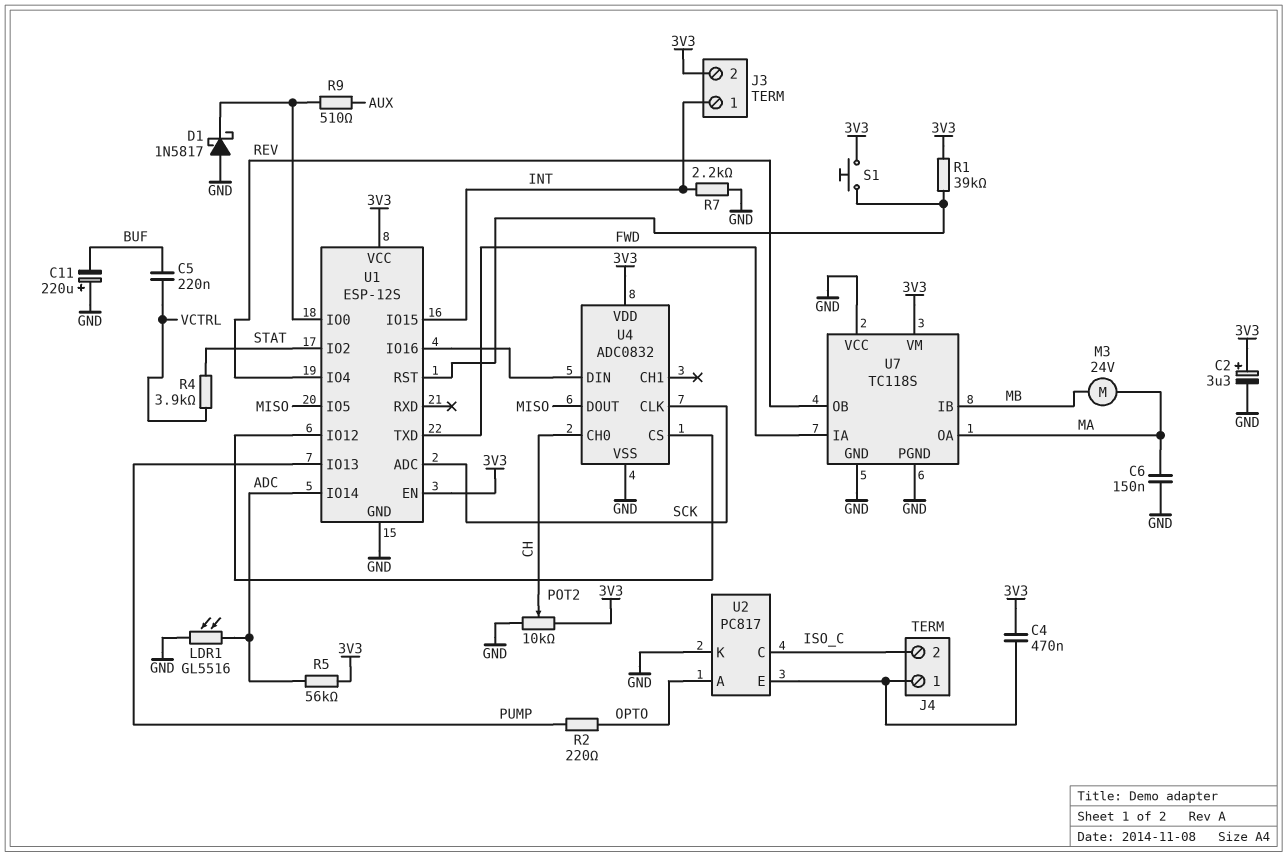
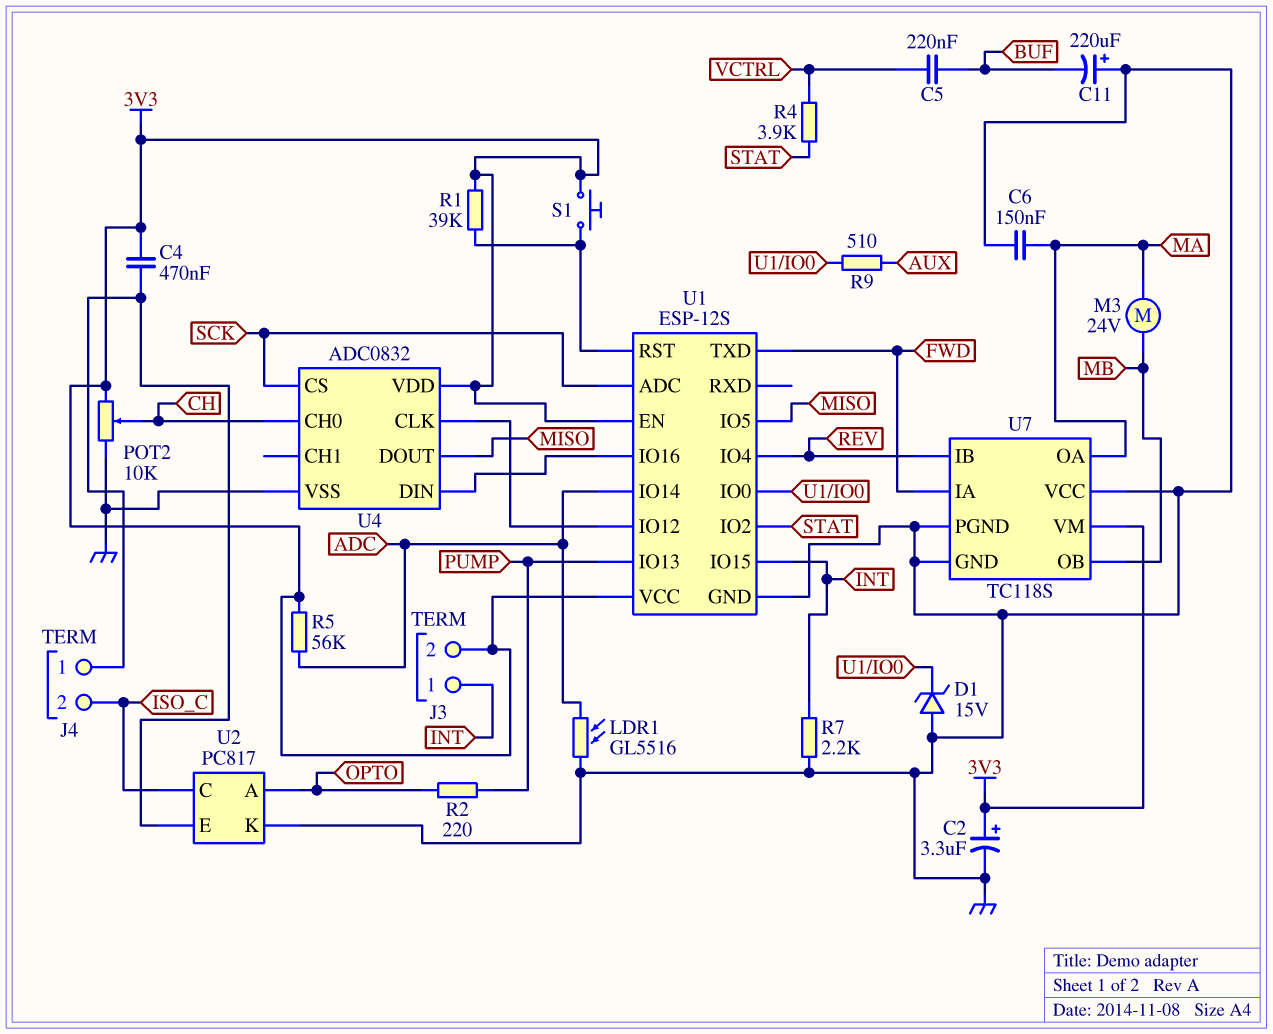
D1: schottky 1N5817 (A GND, K U1/IO0) -> zener 15V (A GND, K U1/IO0)
U4 pin CLK: SCK -> U1/IO12
U4 pin CS: U1/IO12 -> SCK
U7 pin IB: MB -> REV
U7 pin OB: REV -> MB

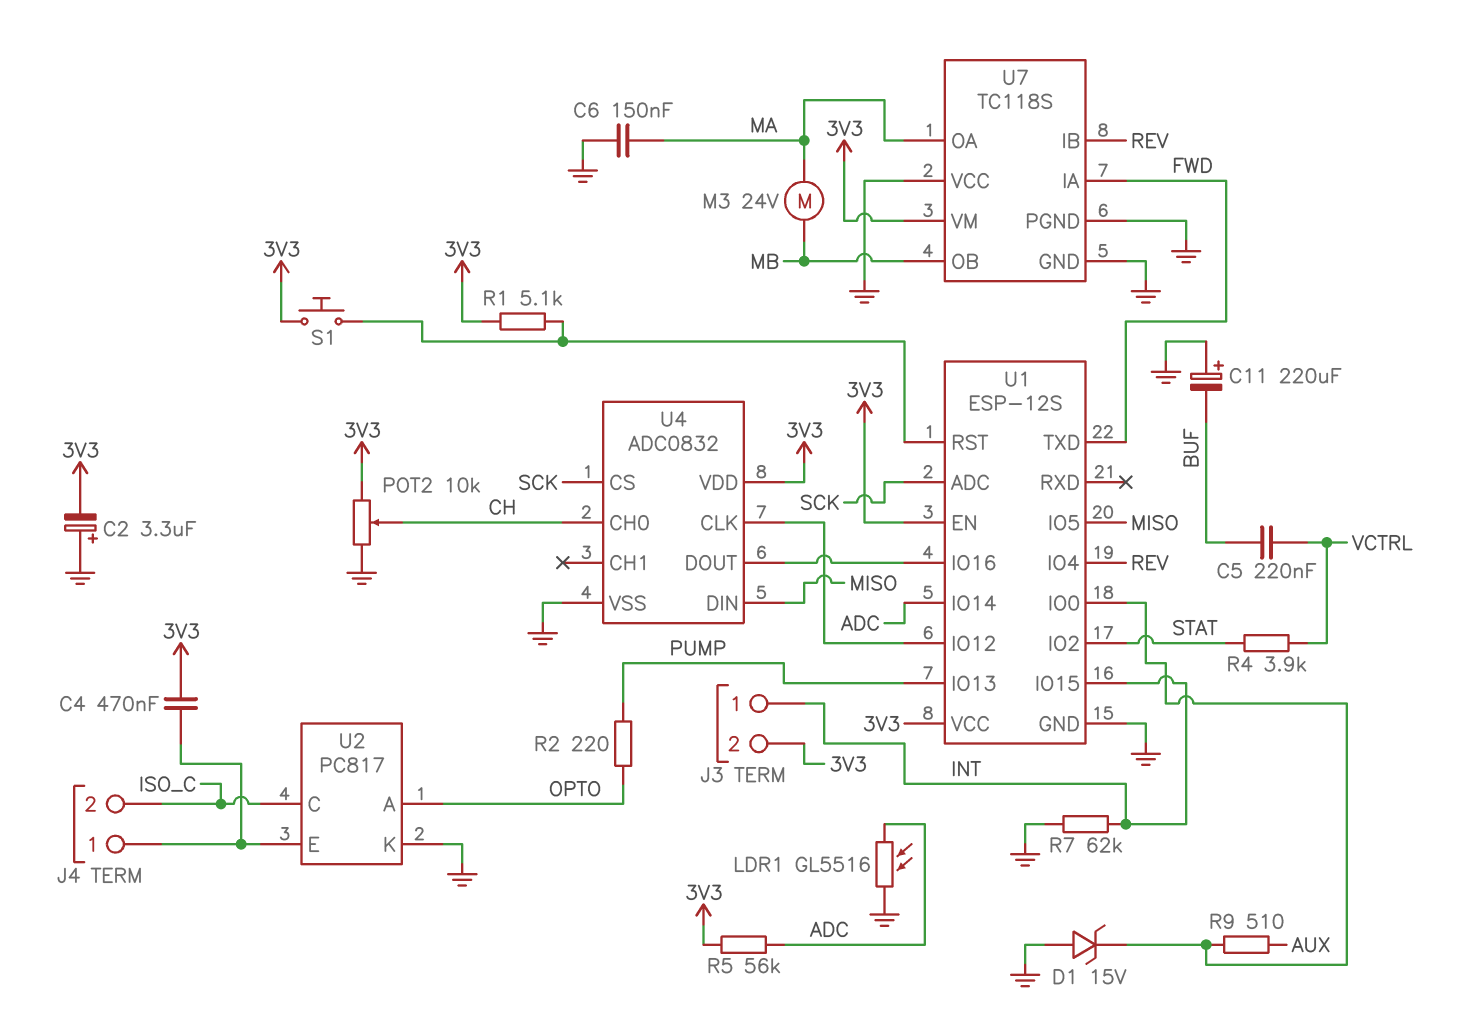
C2: 3.3uF (plus 3V3, minus GND) -> 3.3uF (plus GND, minus 3V3)
R1: 39k (3V3, U1/RST) -> 5.1k (3V3, U1/RST)
R7: 2.2k (GND, INT) -> 62k (GND, INT)
U4 pin DIN: U1/IO16 -> MISO
U4 pin DOUT: MISO -> U1/IO16

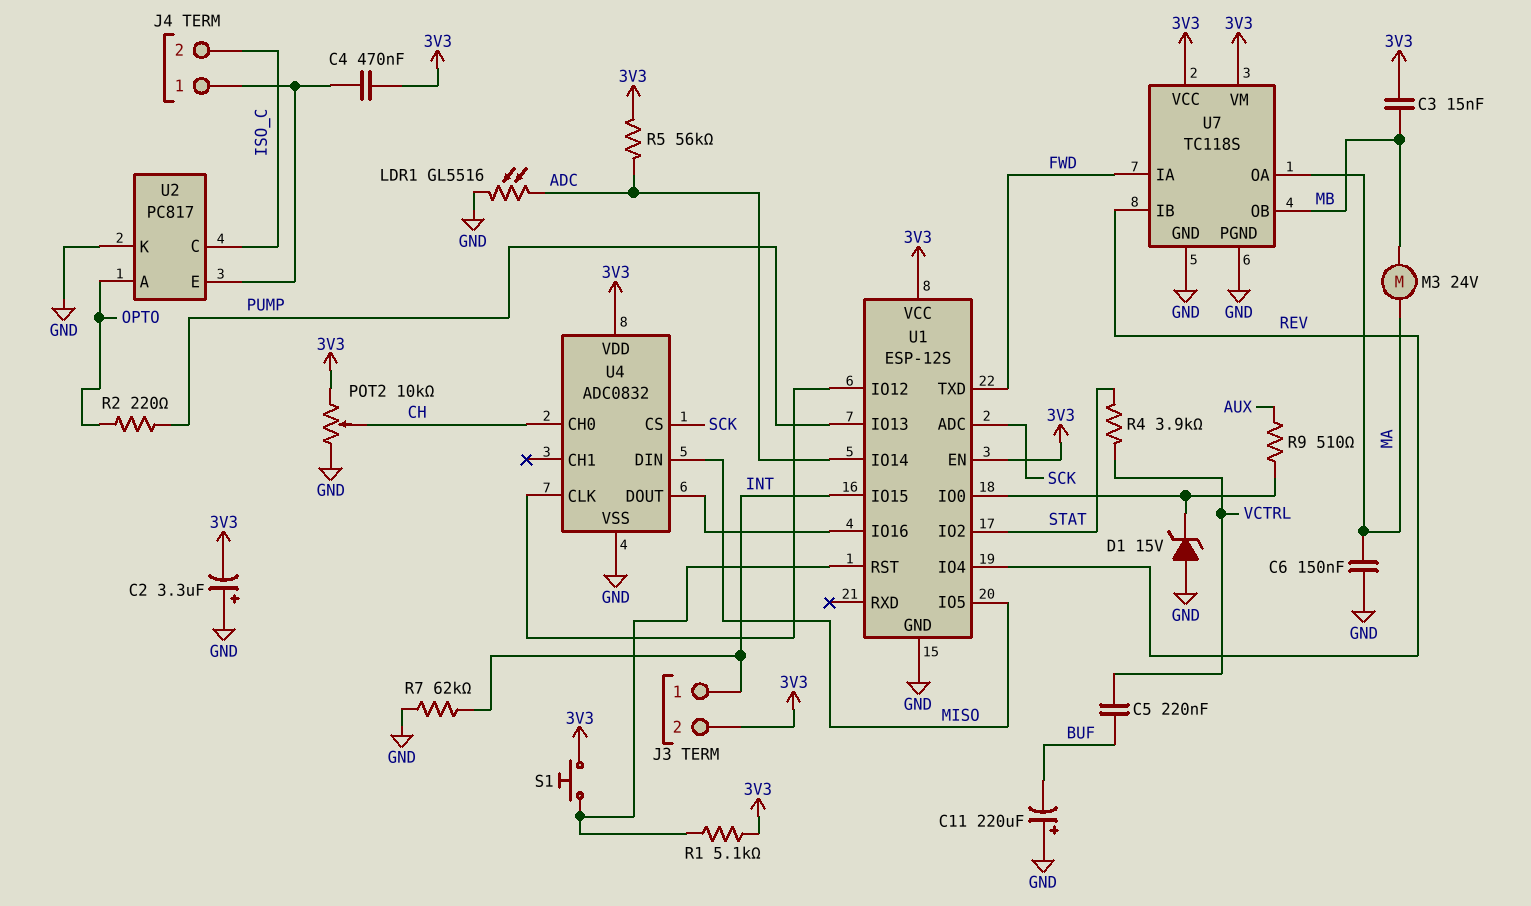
C3: none -> 15nF (3V3, MB)
U7 pin VCC: GND -> 3V3

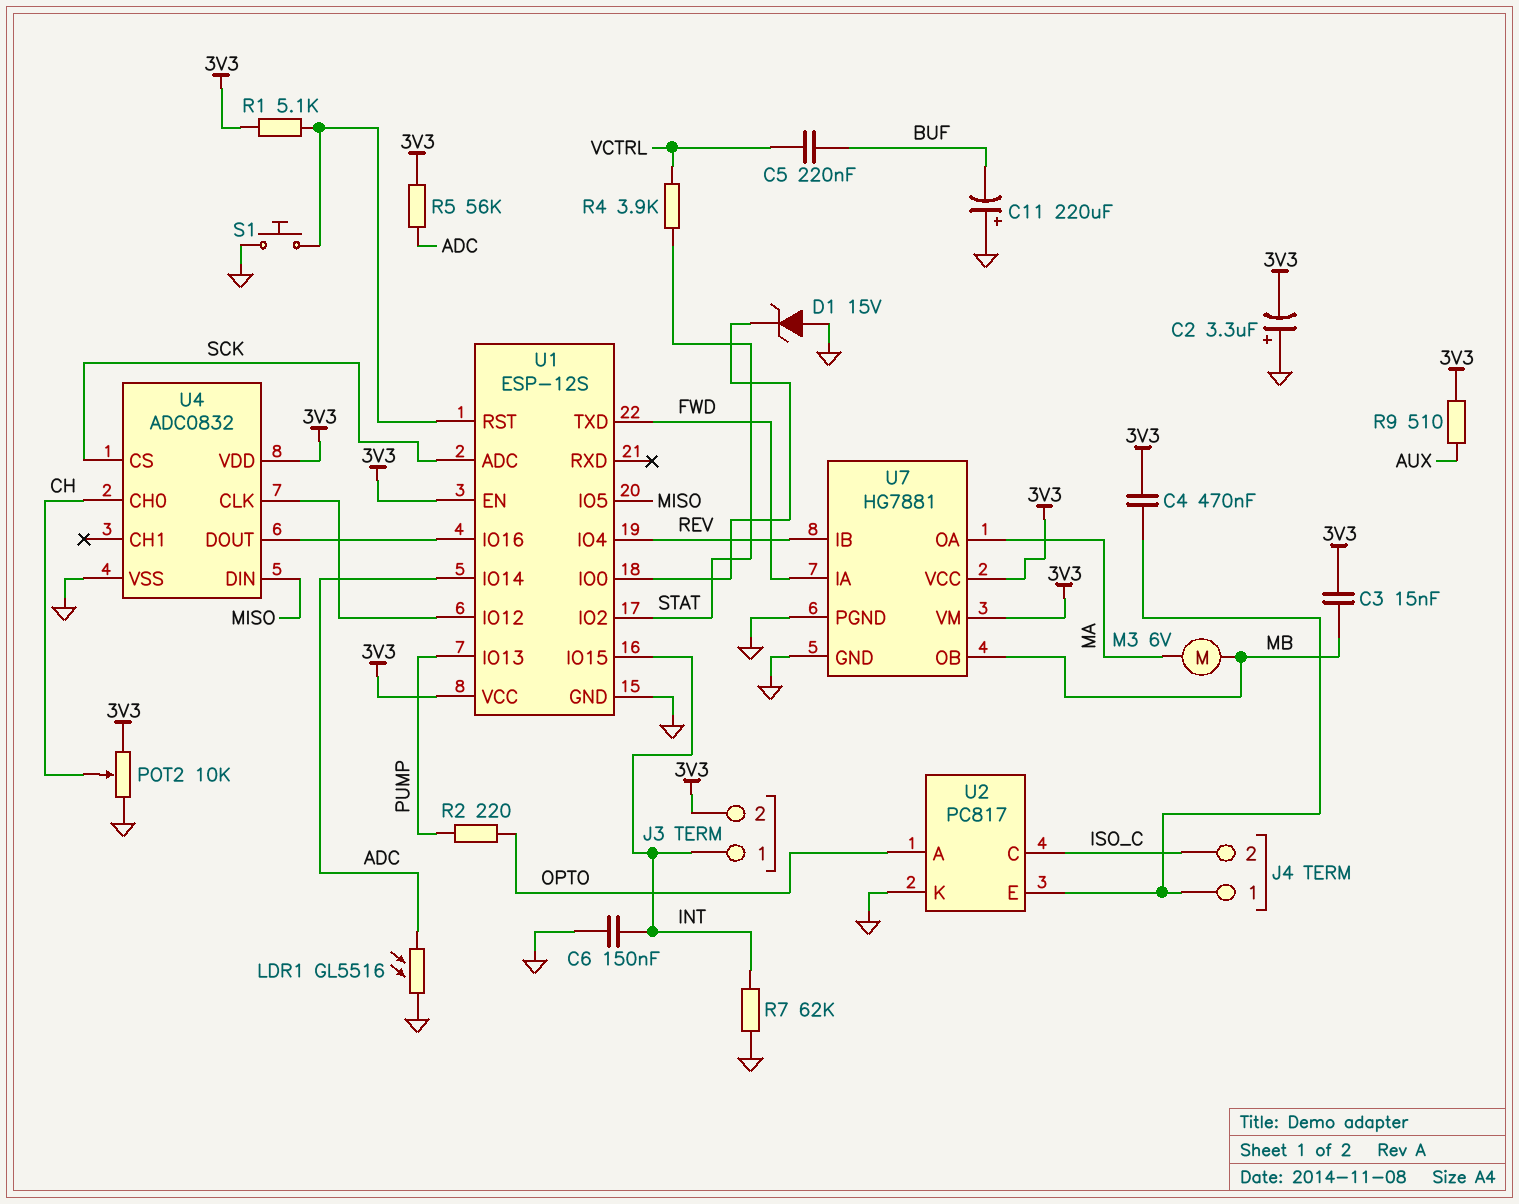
C6: 150nF (GND, MA) -> 150nF (GND, INT)
M3: motor 24V (MA, MB) -> motor 6V (MA, MB)
R9: 510 (AUX, U1/IO0) -> 510 (3V3, AUX)
S1: button (3V3, U1/RST) -> button (GND, U1/RST)
U7: TC118S -> HG7881

